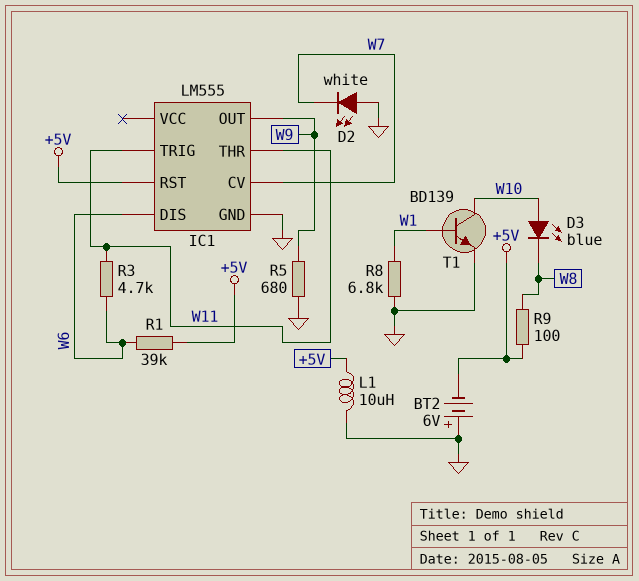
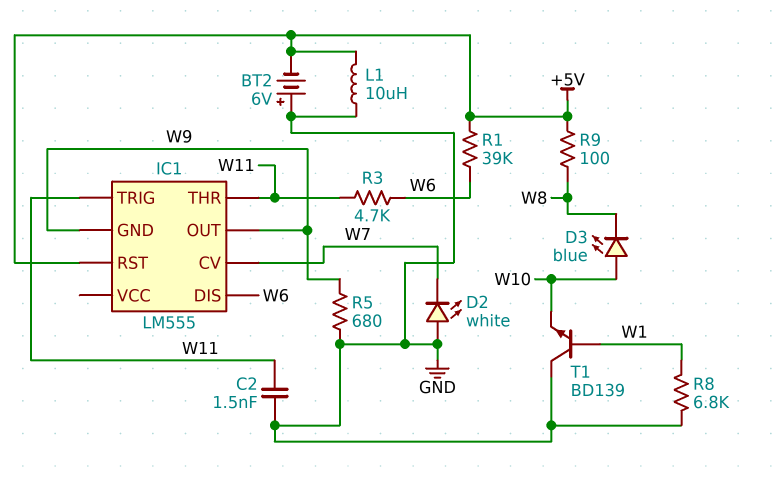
C2: none -> 1.5nF (GND, W11)
IC1 pin GND: GND -> W9
T1: NPN BD139 (B W1, C W10, E GND) -> NPN BD139 (B W1, C GND, E W10)

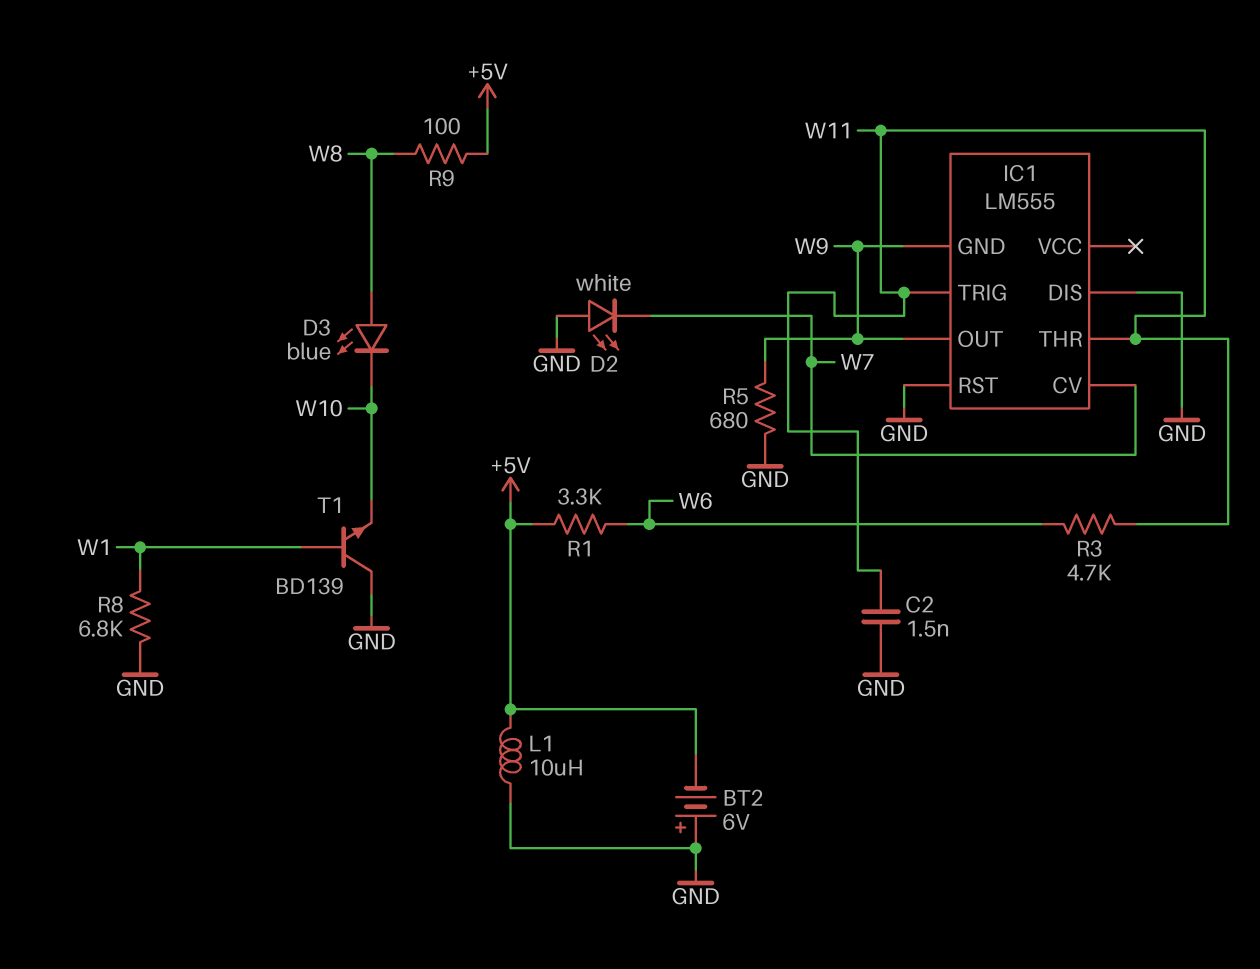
D3: LED blue (A W10, K W8) -> LED blue (A W8, K W10)
IC1 pin DIS: W6 -> GND
IC1 pin RST: +5V -> GND
R1: 39k (+5V, W6) -> 3.3k (+5V, W6)

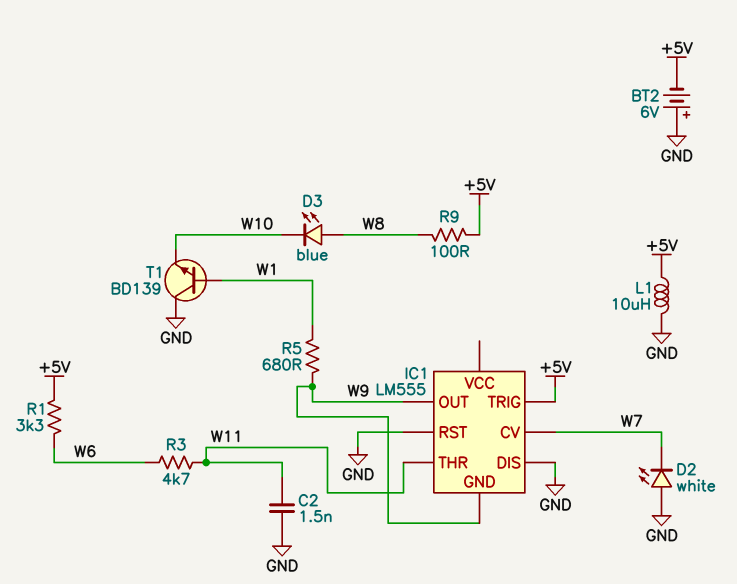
IC1 pin TRIG: W11 -> +5V
R5: 680 (GND, W9) -> 680 (W1, W9)
R8: 6.8k (GND, W1) -> none

